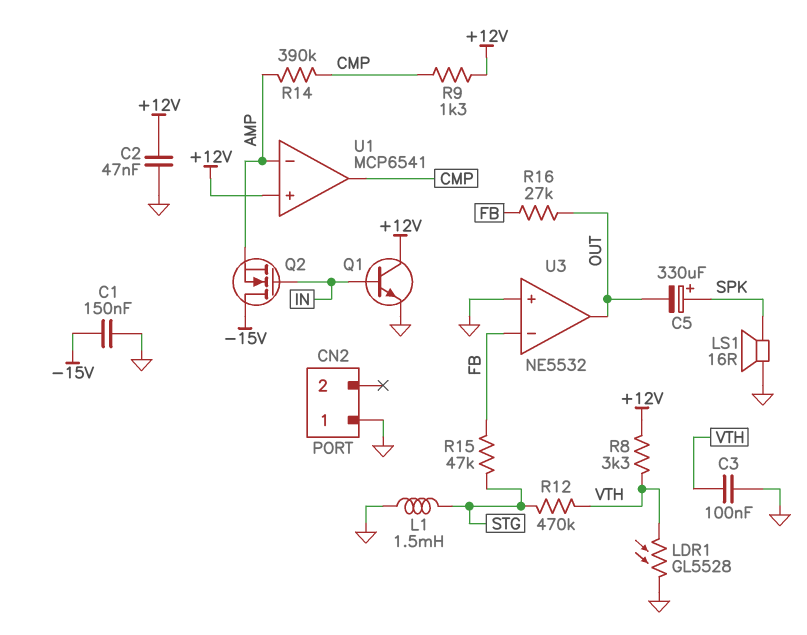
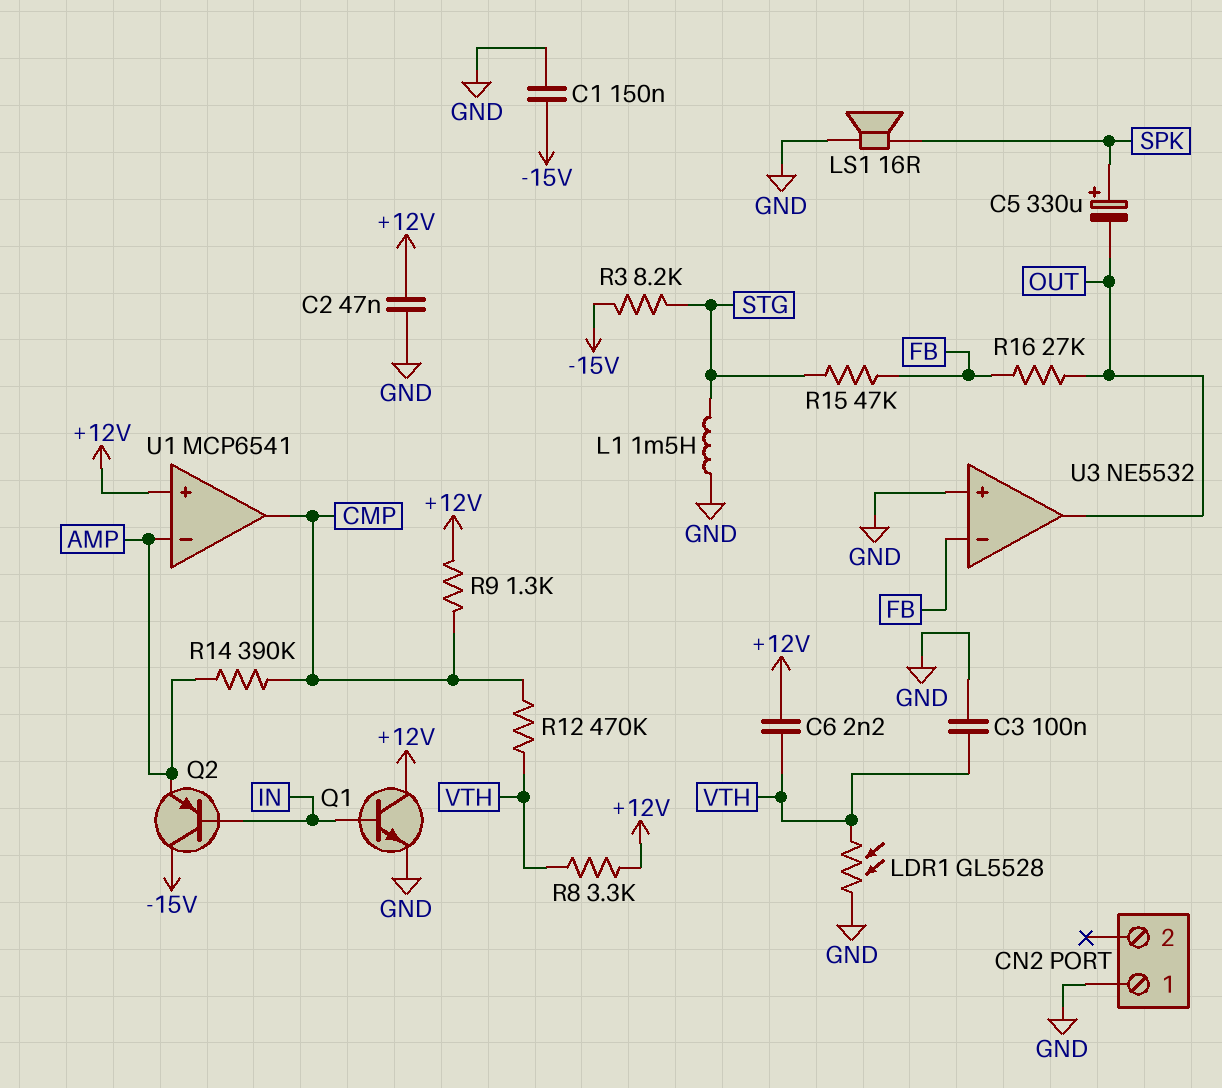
C6: none -> 2.2nF (+12V, VTH)
Q2: NMOS (G IN, D -15V, S AMP) -> PNP (B IN, C -15V, E AMP)
R3: none -> 8.2k (-15V, STG)
R12: 470k (STG, VTH) -> 470k (CMP, VTH)

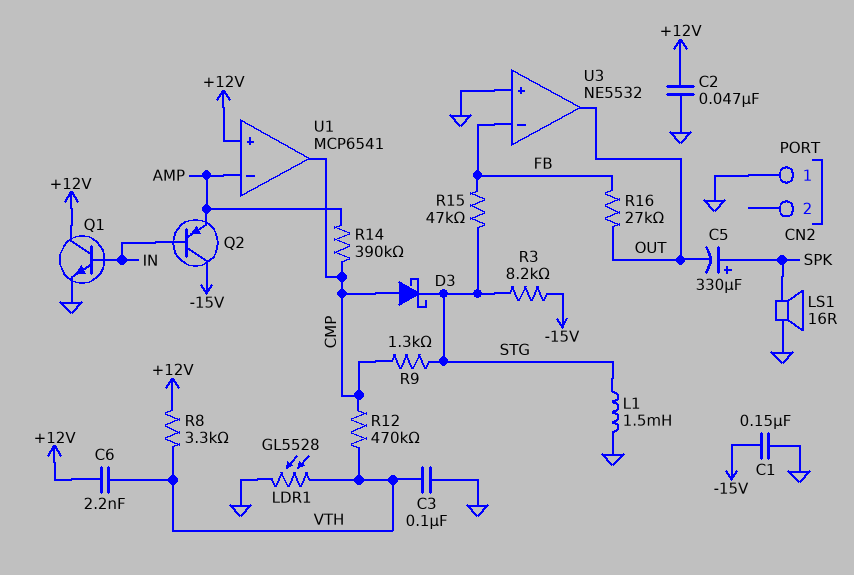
D3: none -> schottky (A CMP, K STG)
R9: 1.3k (+12V, CMP) -> 1.3k (CMP, STG)

